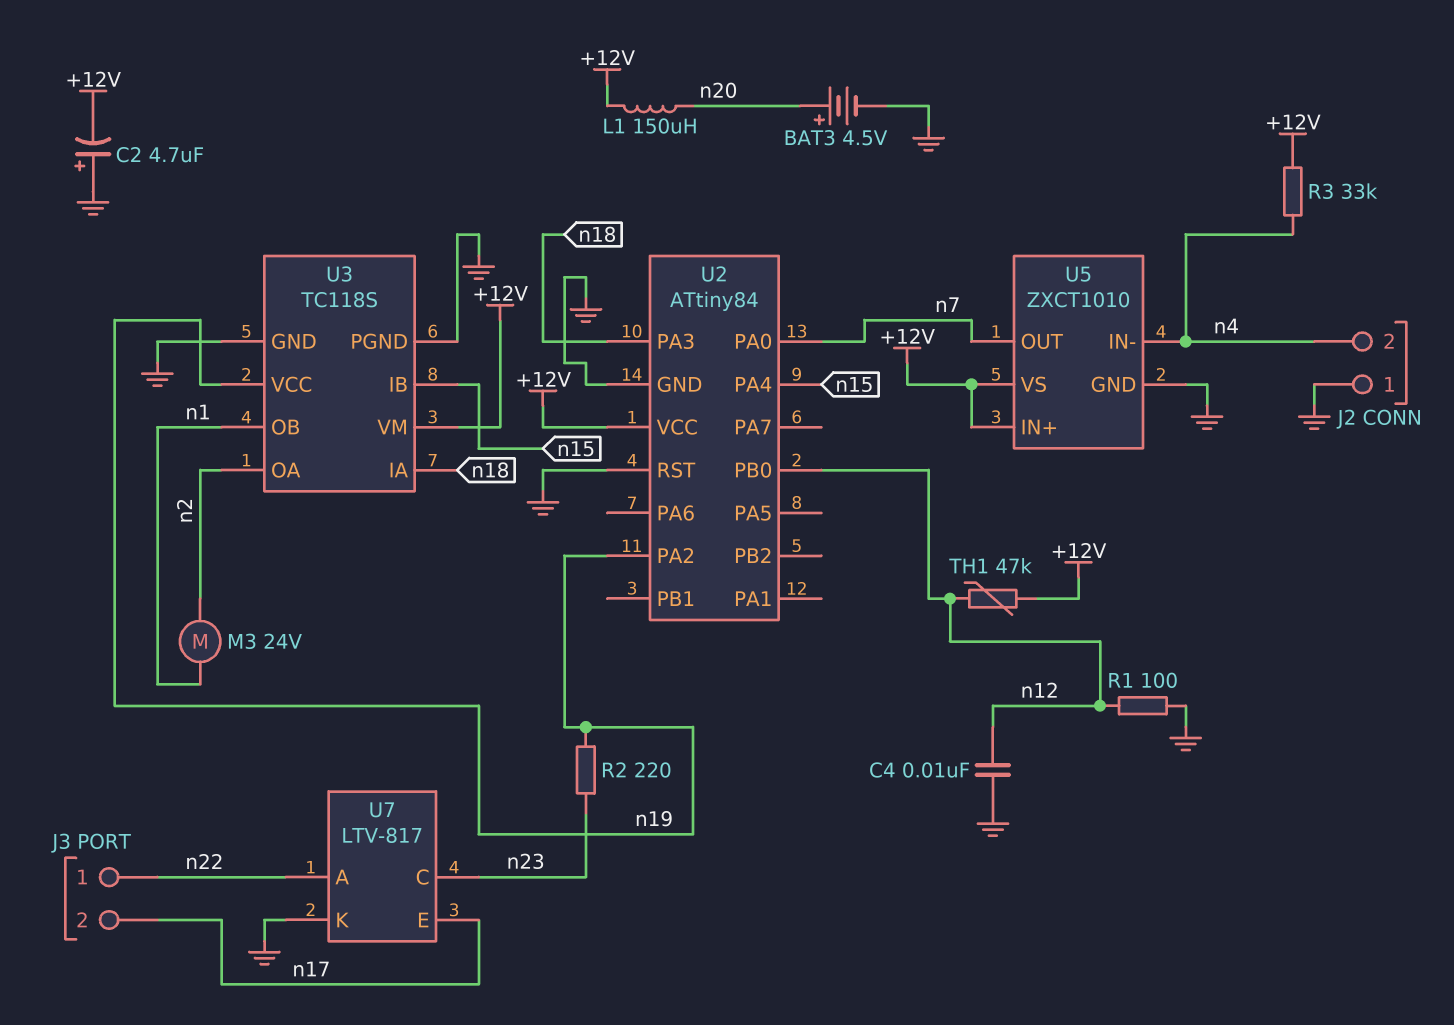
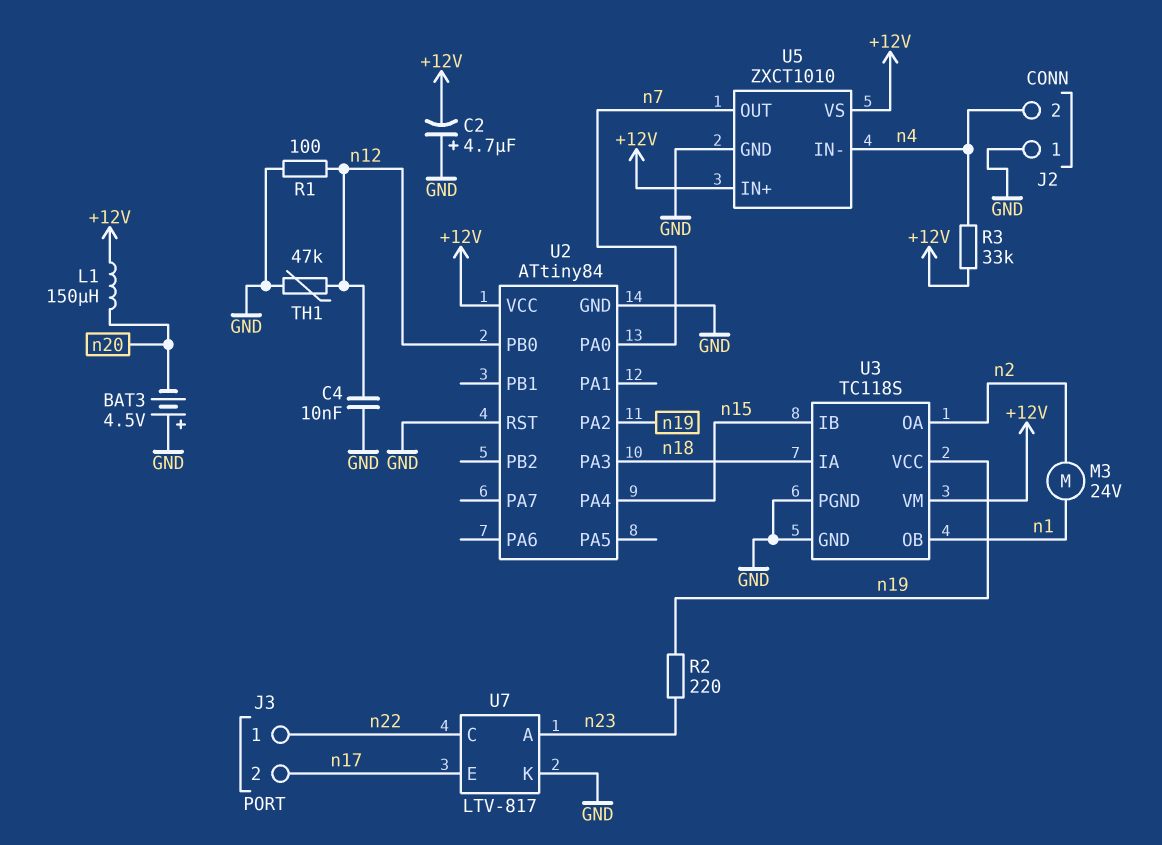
BAT3: 4.5V (plus n20, minus GND) -> 4.5V (plus GND, minus n20)
TH1: 47k (+12V, n12) -> 47k (GND, n12)
U7 pin A: n22 -> n23
U7 pin C: n23 -> n22

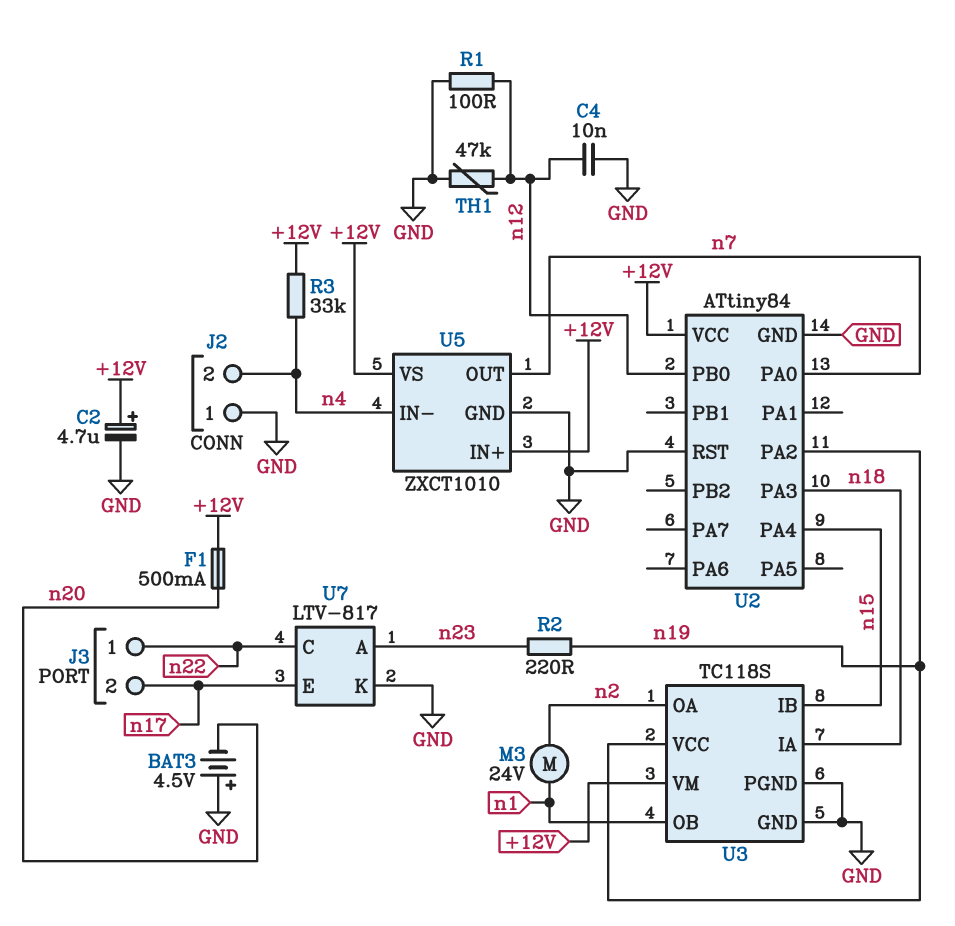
C2: 4.7uF (plus GND, minus +12V) -> 4.7uF (plus +12V, minus GND)
F1: none -> 500mA (+12V, n20)
L1: 150uH (+12V, n20) -> none

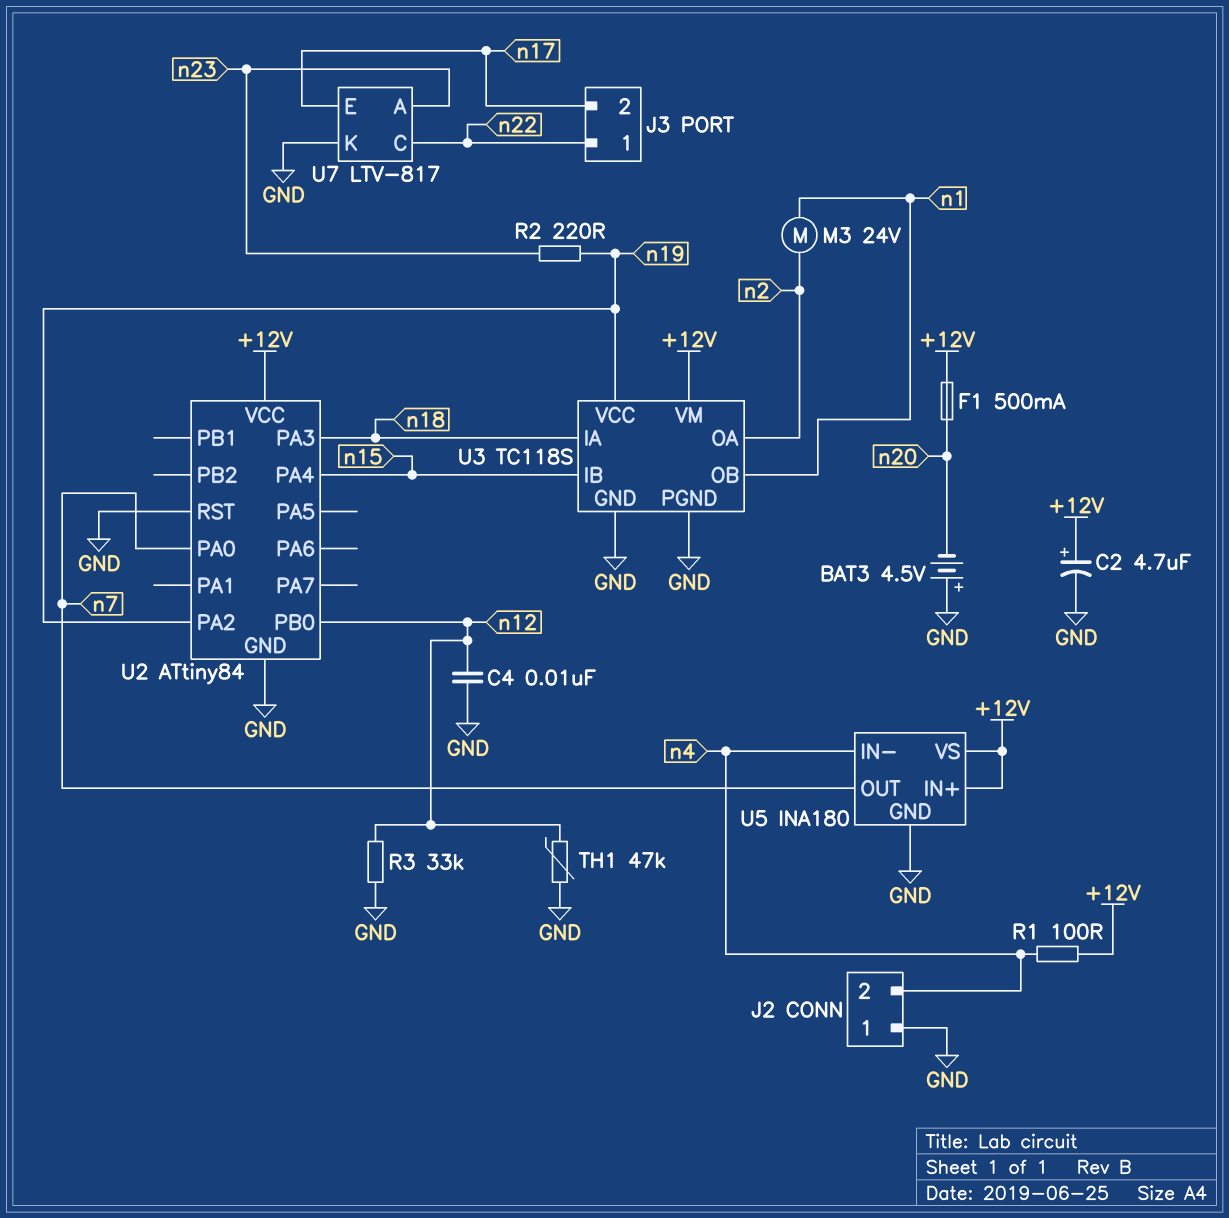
R1: 100 (GND, n12) -> 100 (+12V, n4)
R3: 33k (+12V, n4) -> 33k (GND, n12)
U5: ZXCT1010 -> INA180

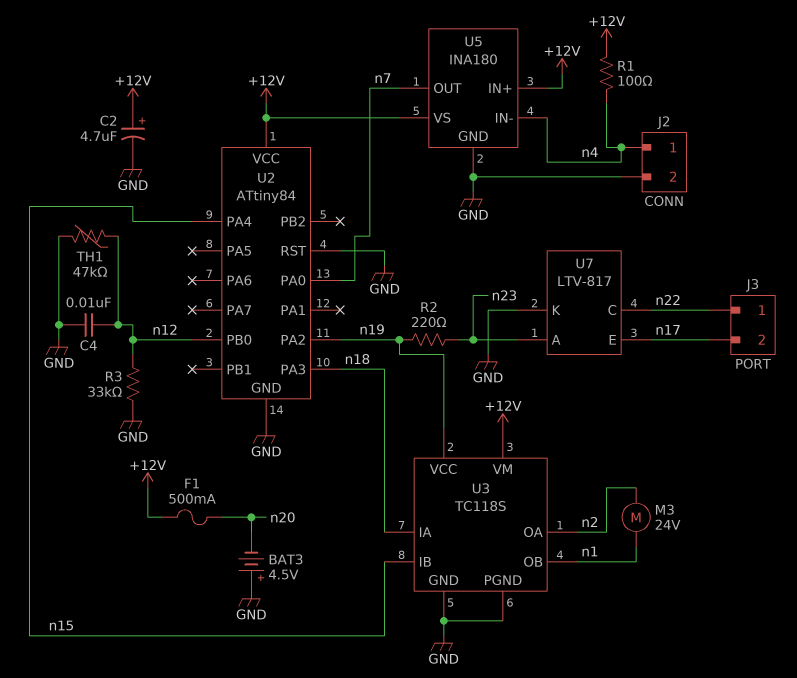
J2 pin 1: GND -> n4
J2 pin 2: n4 -> GND

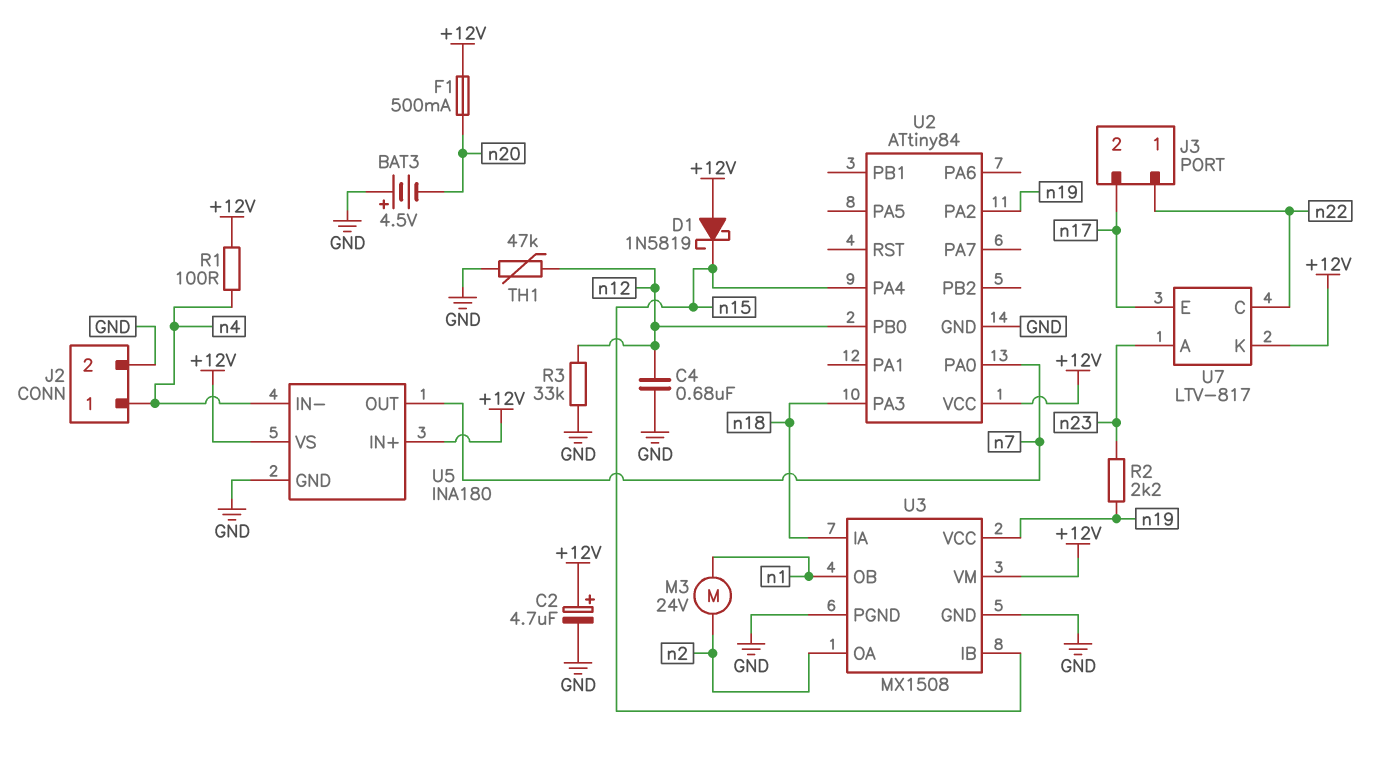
C4: 10nF (GND, n12) -> 680nF (GND, n12)
D1: none -> schottky 1N5819 (A +12V, K n15)
R2: 220 (n19, n23) -> 2.2k (n19, n23)
U2 pin RST: GND -> none
U3: TC118S -> MX1508
U7 pin K: GND -> +12V

